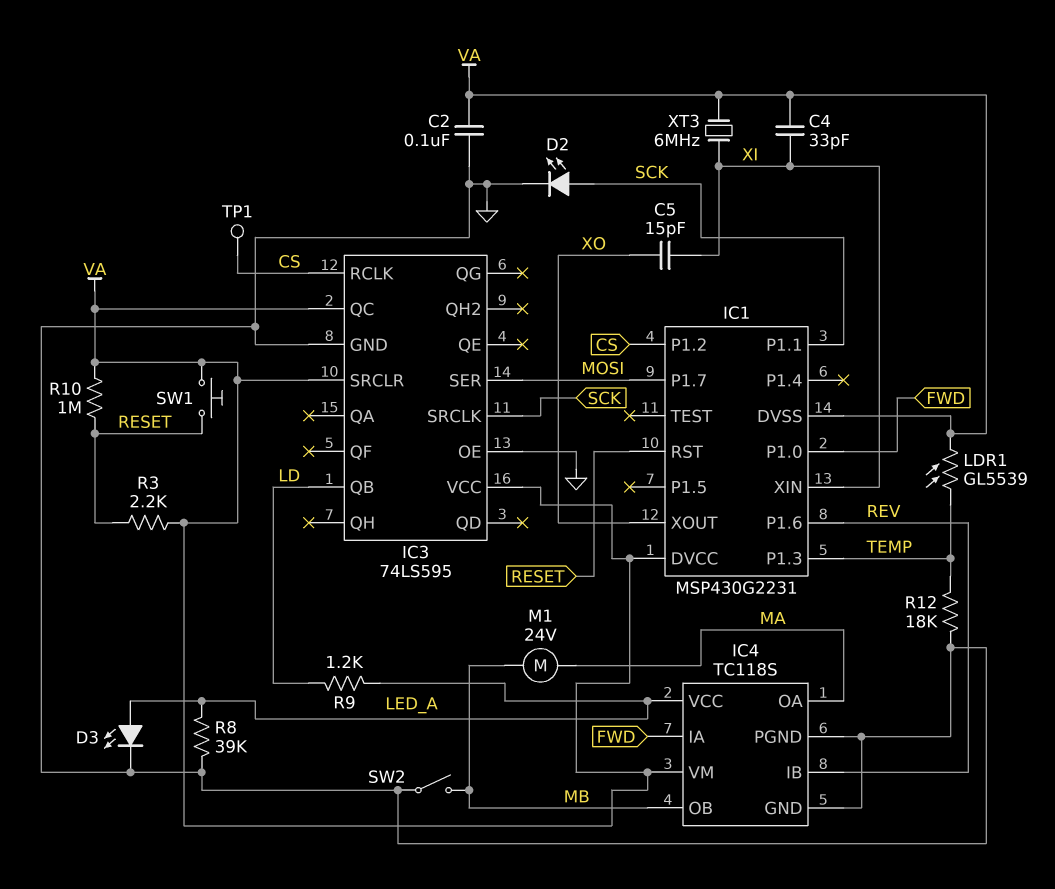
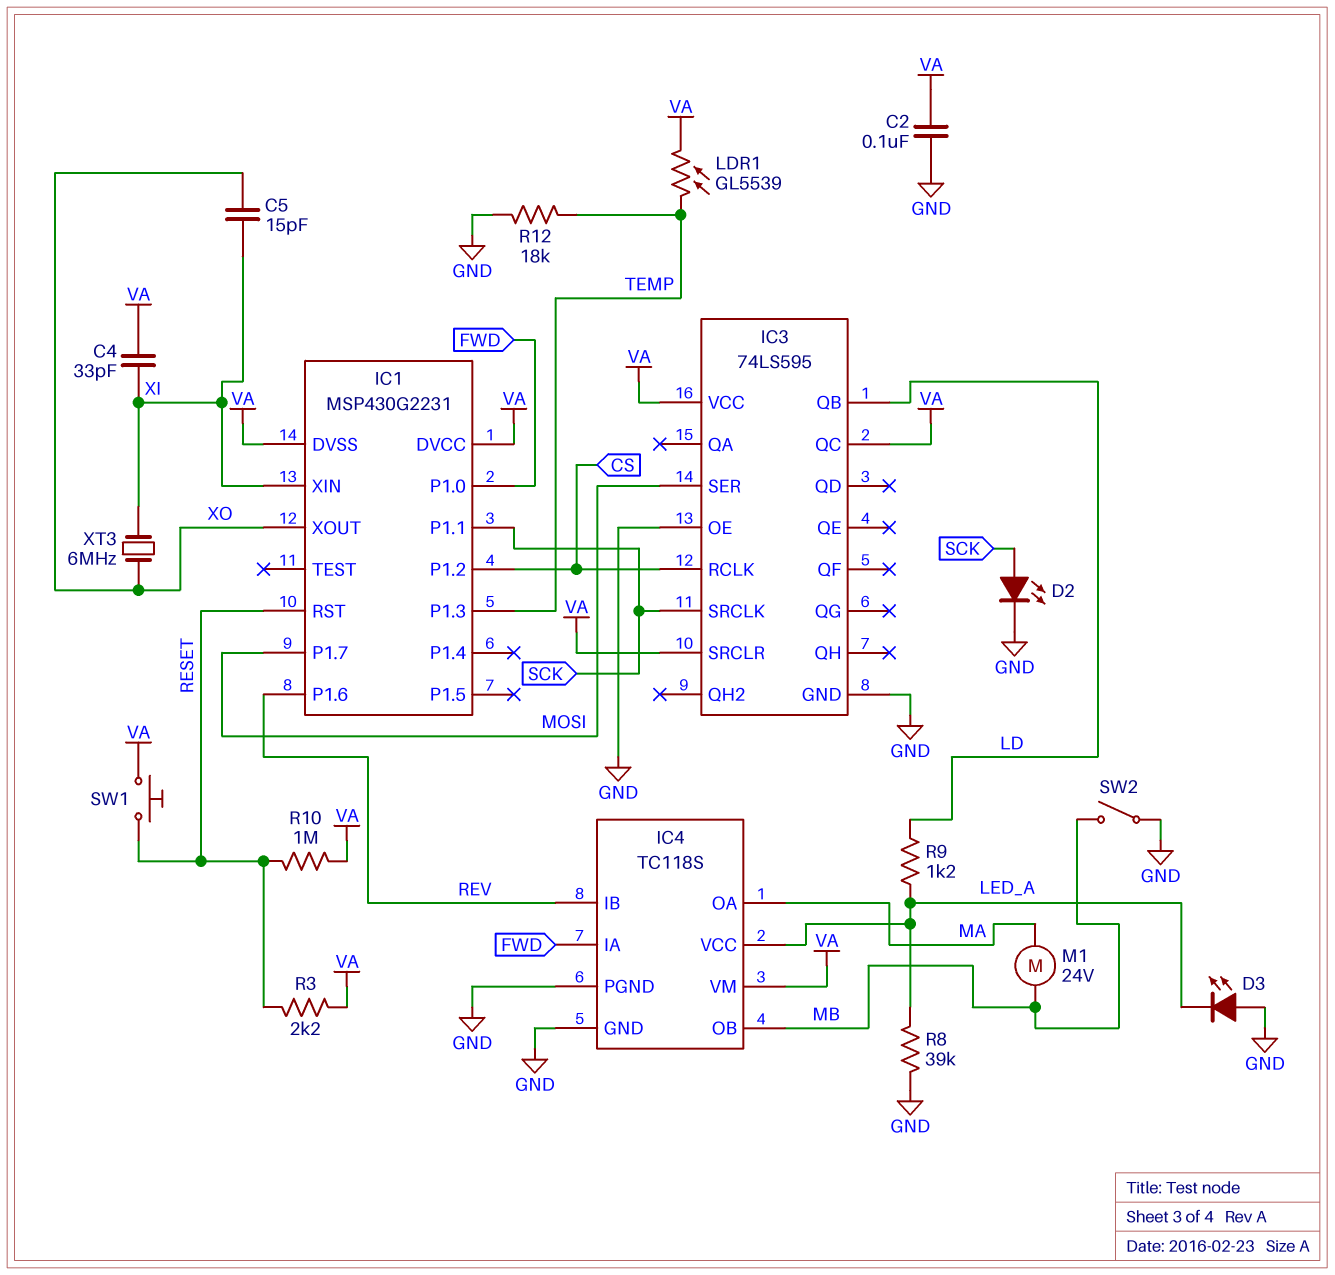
D3: LED (A LED_A, K GND) -> LED (A GND, K LED_A)
TP1: test point (CS) -> none
XT3: 6MHz (VA, XI) -> 6MHz (XI, XO)

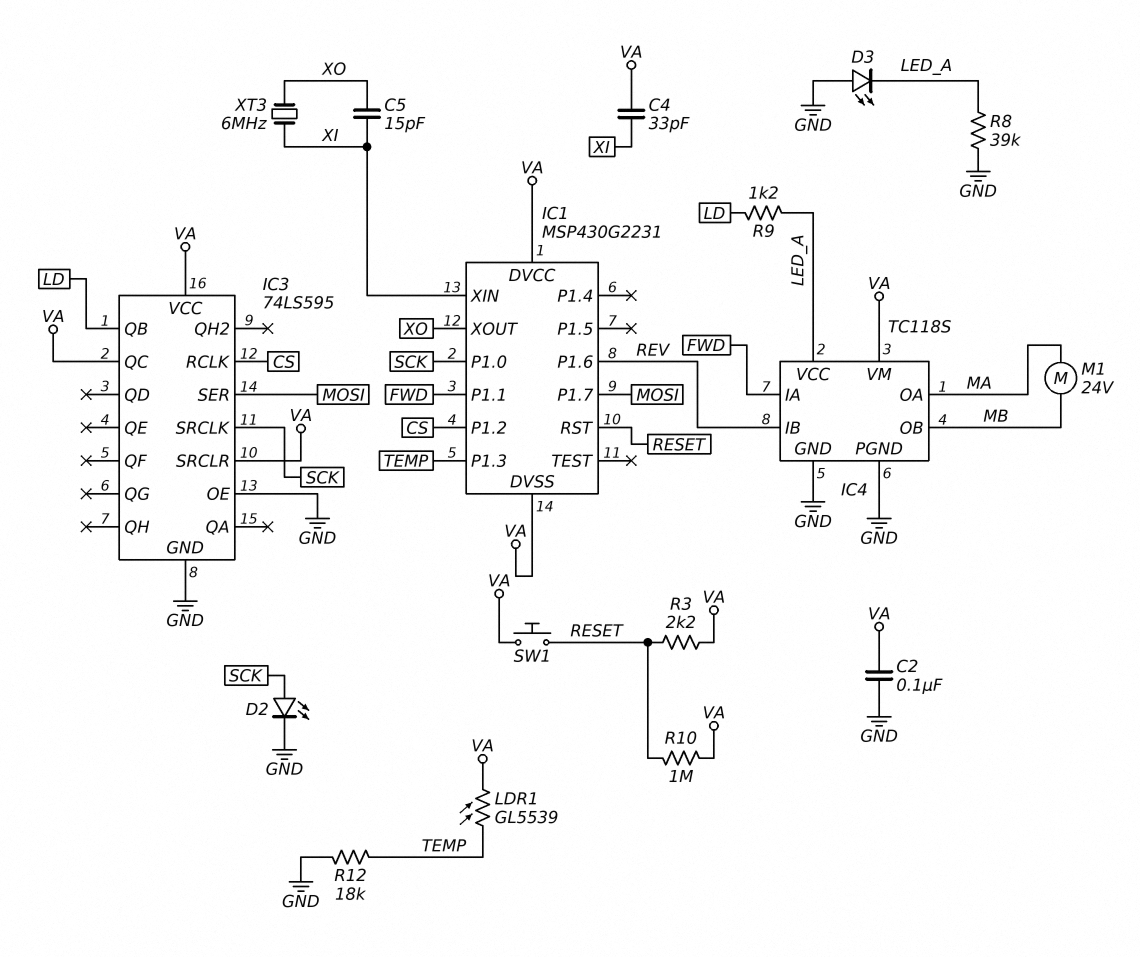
IC1 pin P1.0: FWD -> SCK
IC1 pin P1.1: SCK -> FWD
SW2: switch (GND, MB) -> none

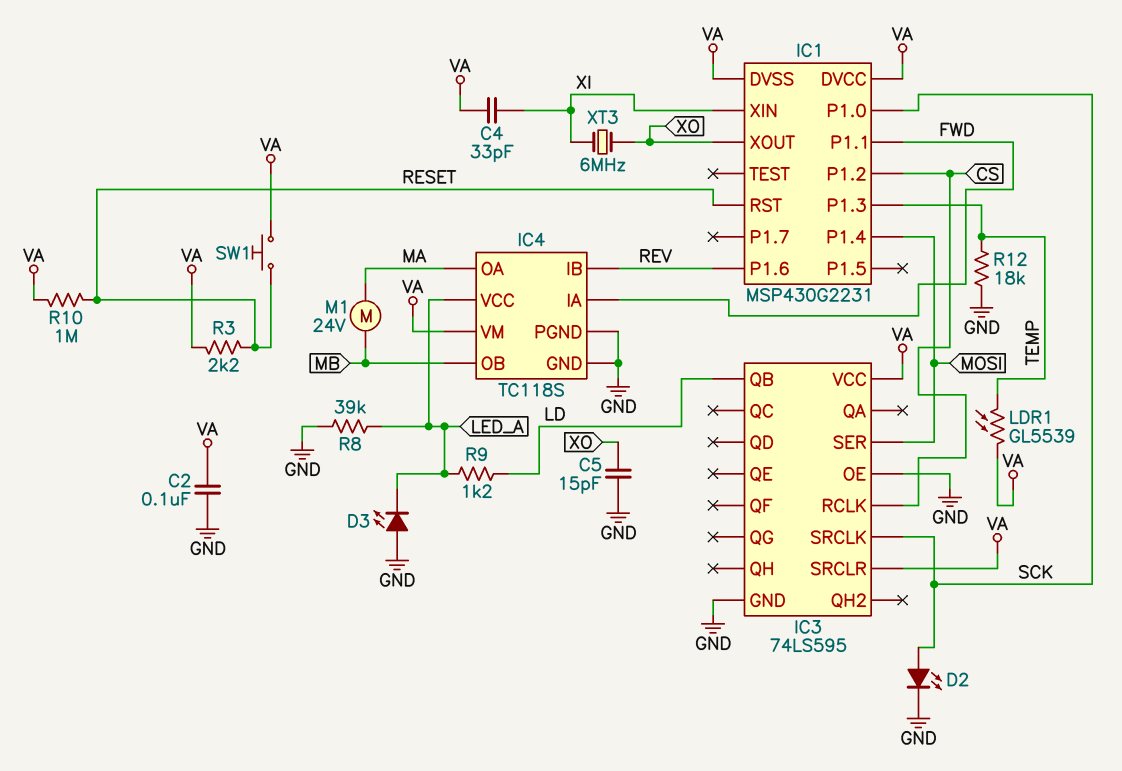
C5: 15pF (XI, XO) -> 15pF (GND, XO)
IC1 pin P1.4: none -> MOSI
IC1 pin P1.7: MOSI -> none
IC3 pin QC: VA -> none

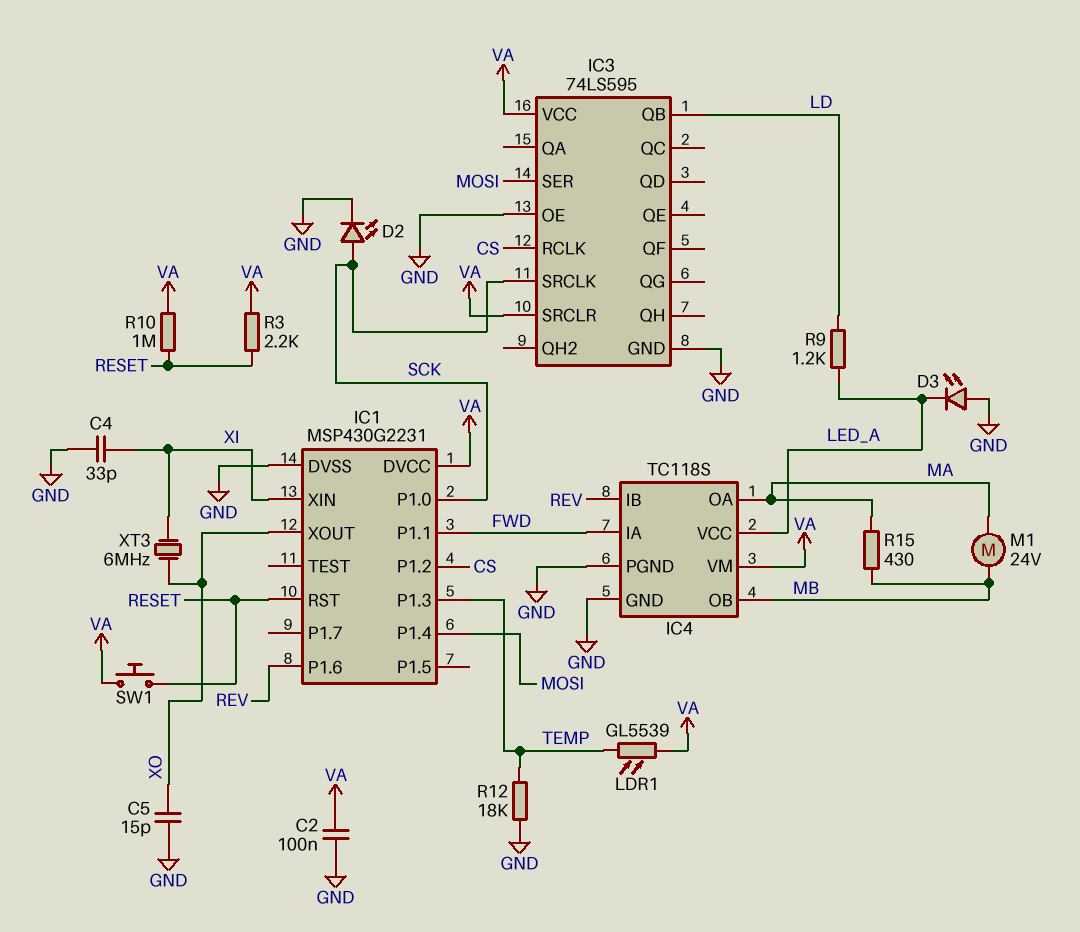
C4: 33pF (VA, XI) -> 33pF (GND, XI)
IC1 pin DVSS: VA -> GND
R8: 39k (GND, LED_A) -> none
R15: none -> 430 (MA, MB)

